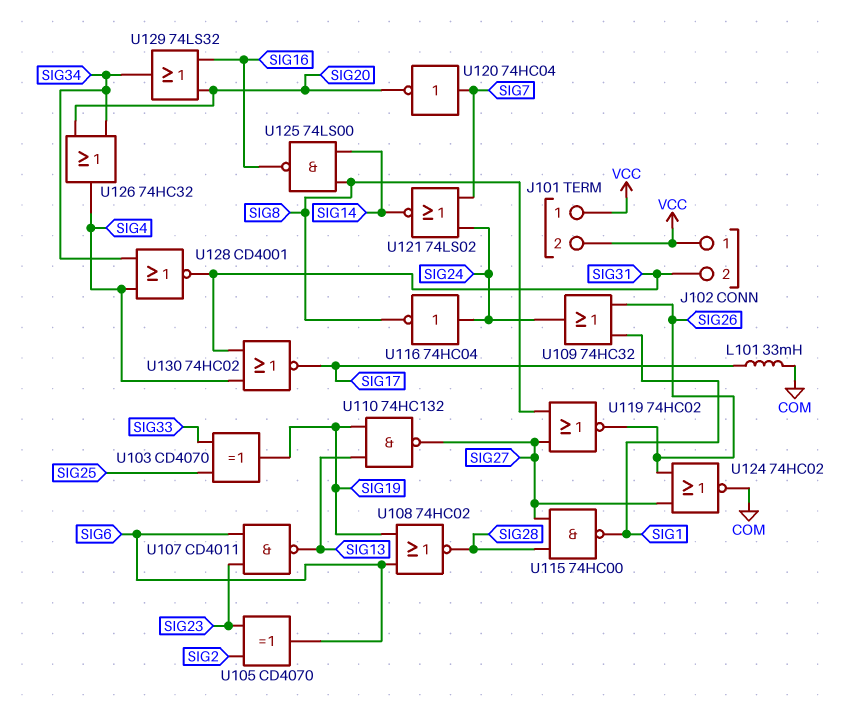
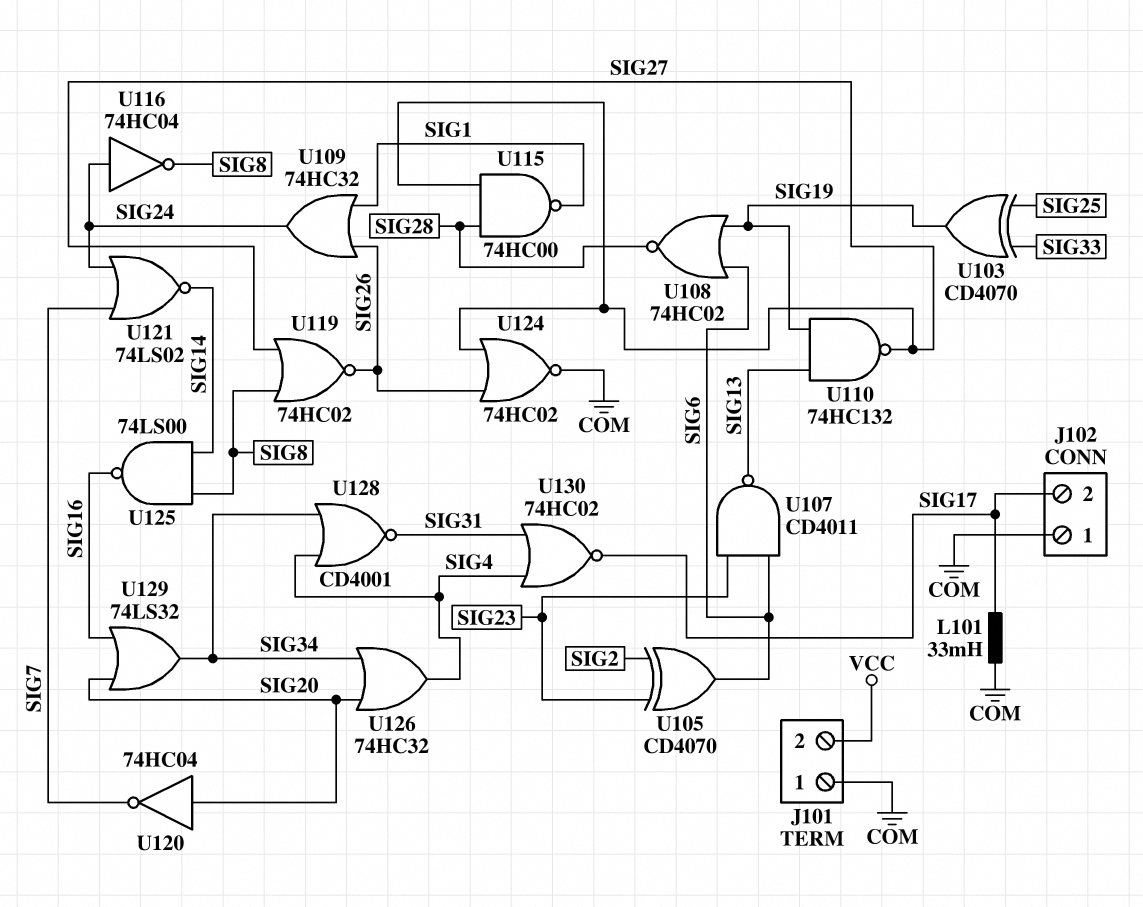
J101 pin 1: VCC -> COM
J102 pin 1: VCC -> COM
J102 pin 2: SIG31 -> SIG17
U120: NOT 74HC04 (in SIG7, out SIG20) -> NOT 74HC04 (in SIG20, out SIG7)

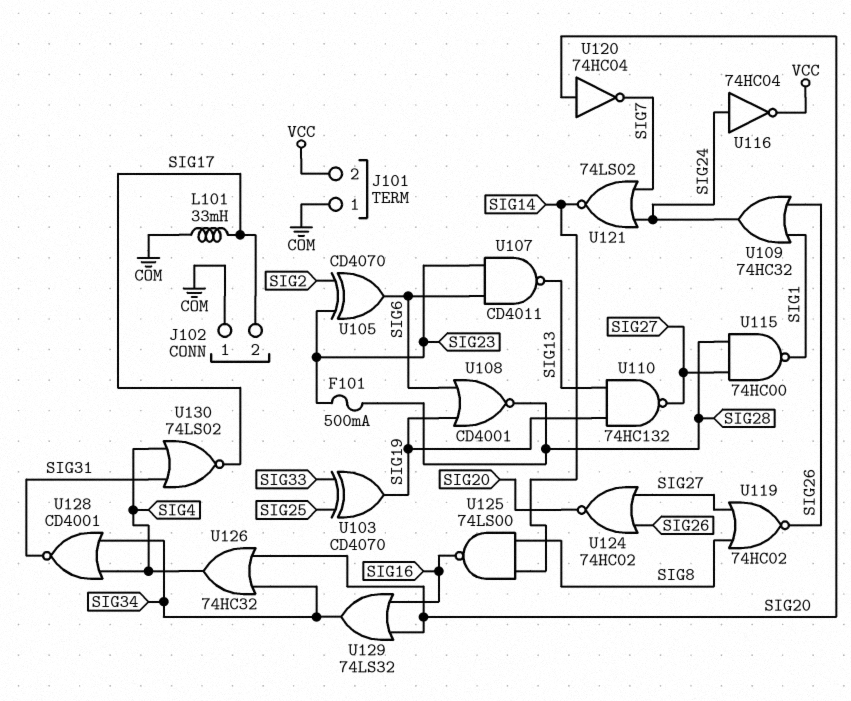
F101: none -> 500mA (SIG23, SIG28)
U108: NOR 74HC02 (in SIG6, in SIG19, out SIG28) -> NOR CD4001 (in SIG6, in SIG19, out SIG28)
U116: NOT 74HC04 (in SIG24, out SIG8) -> NOT 74HC04 (in SIG24, out VCC)
U124: NOR 74HC02 (in SIG26, in SIG27, out COM) -> NOR 74HC02 (in SIG26, in SIG27, out SIG20)
U130: NOR 74HC02 (in SIG4, in SIG31, out SIG17) -> NOR 74LS02 (in SIG4, in SIG31, out SIG17)

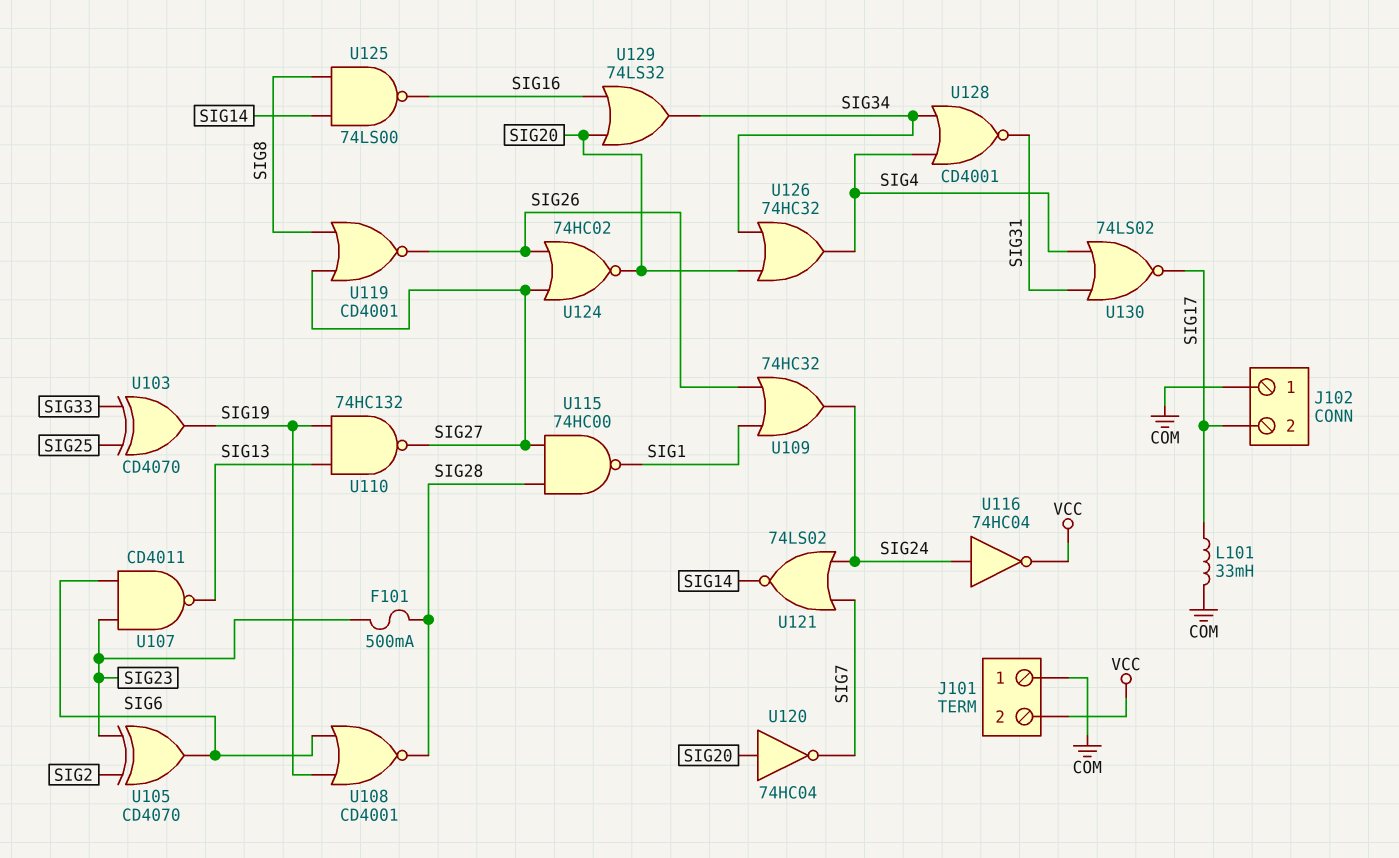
U119: NOR 74HC02 (in SIG8, in SIG27, out SIG26) -> NOR CD4001 (in SIG8, in SIG27, out SIG26)

